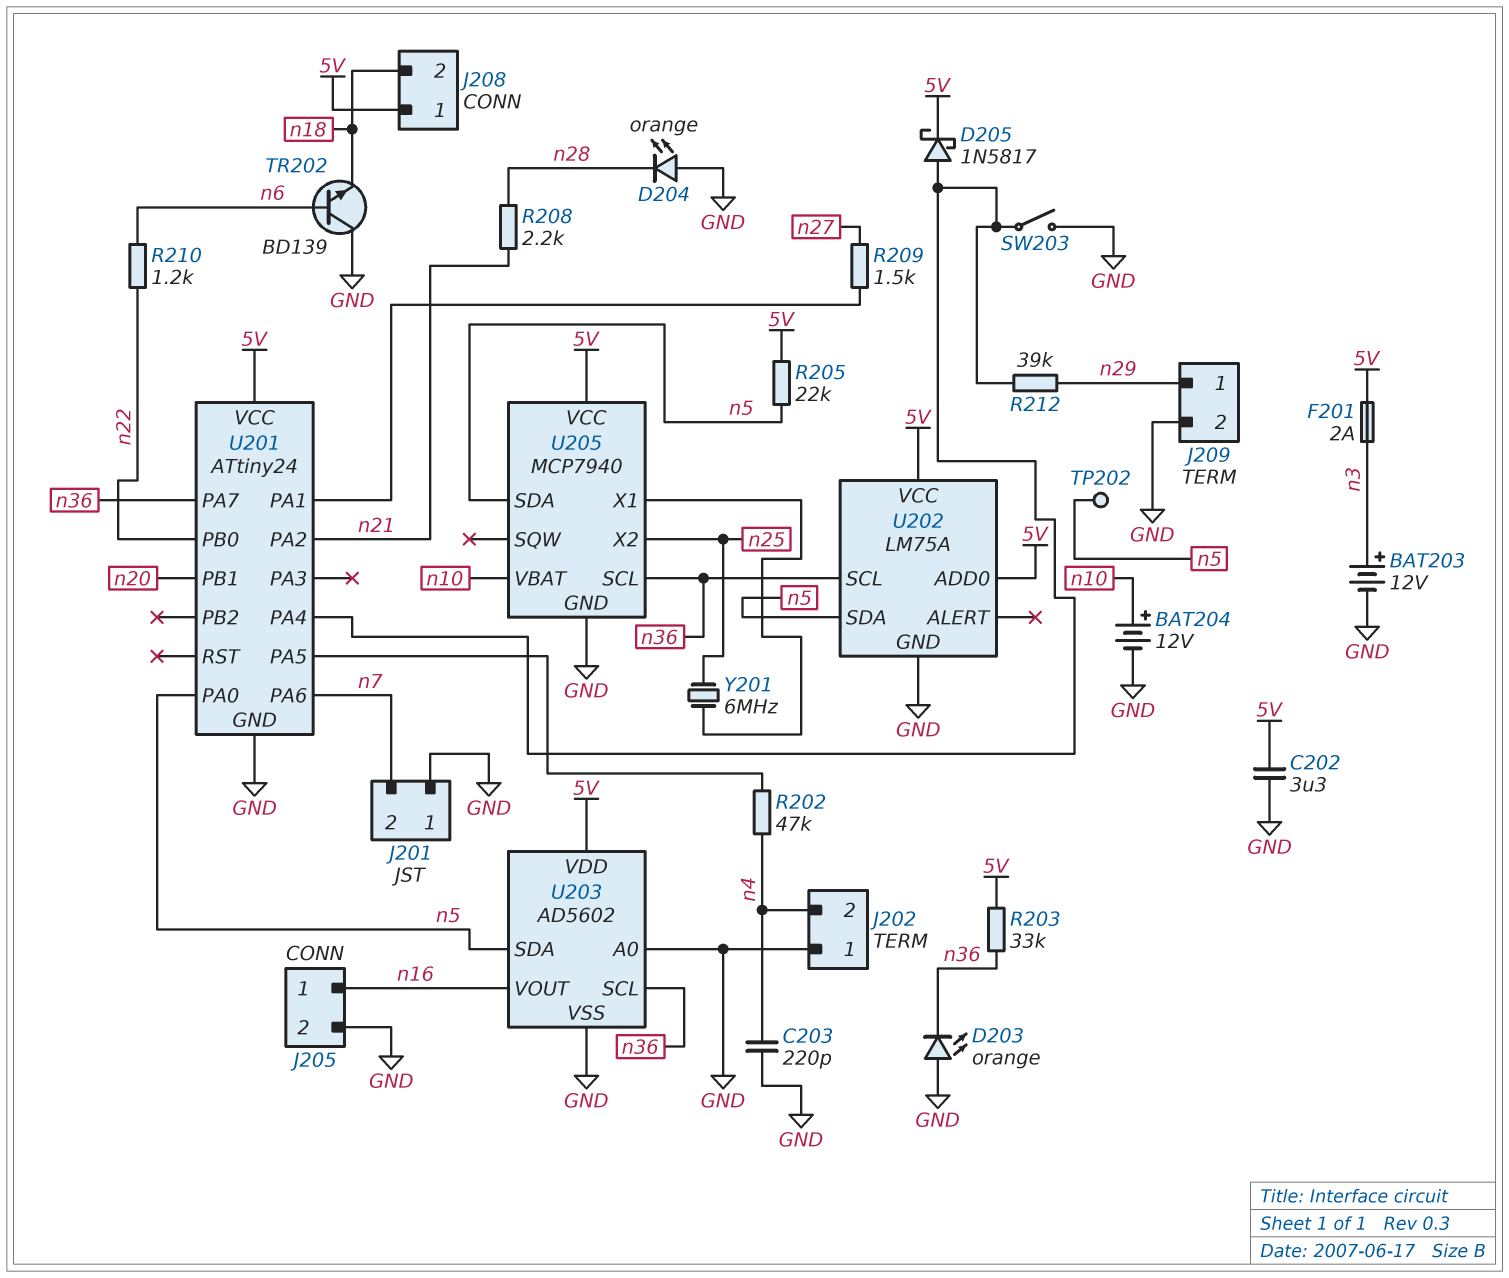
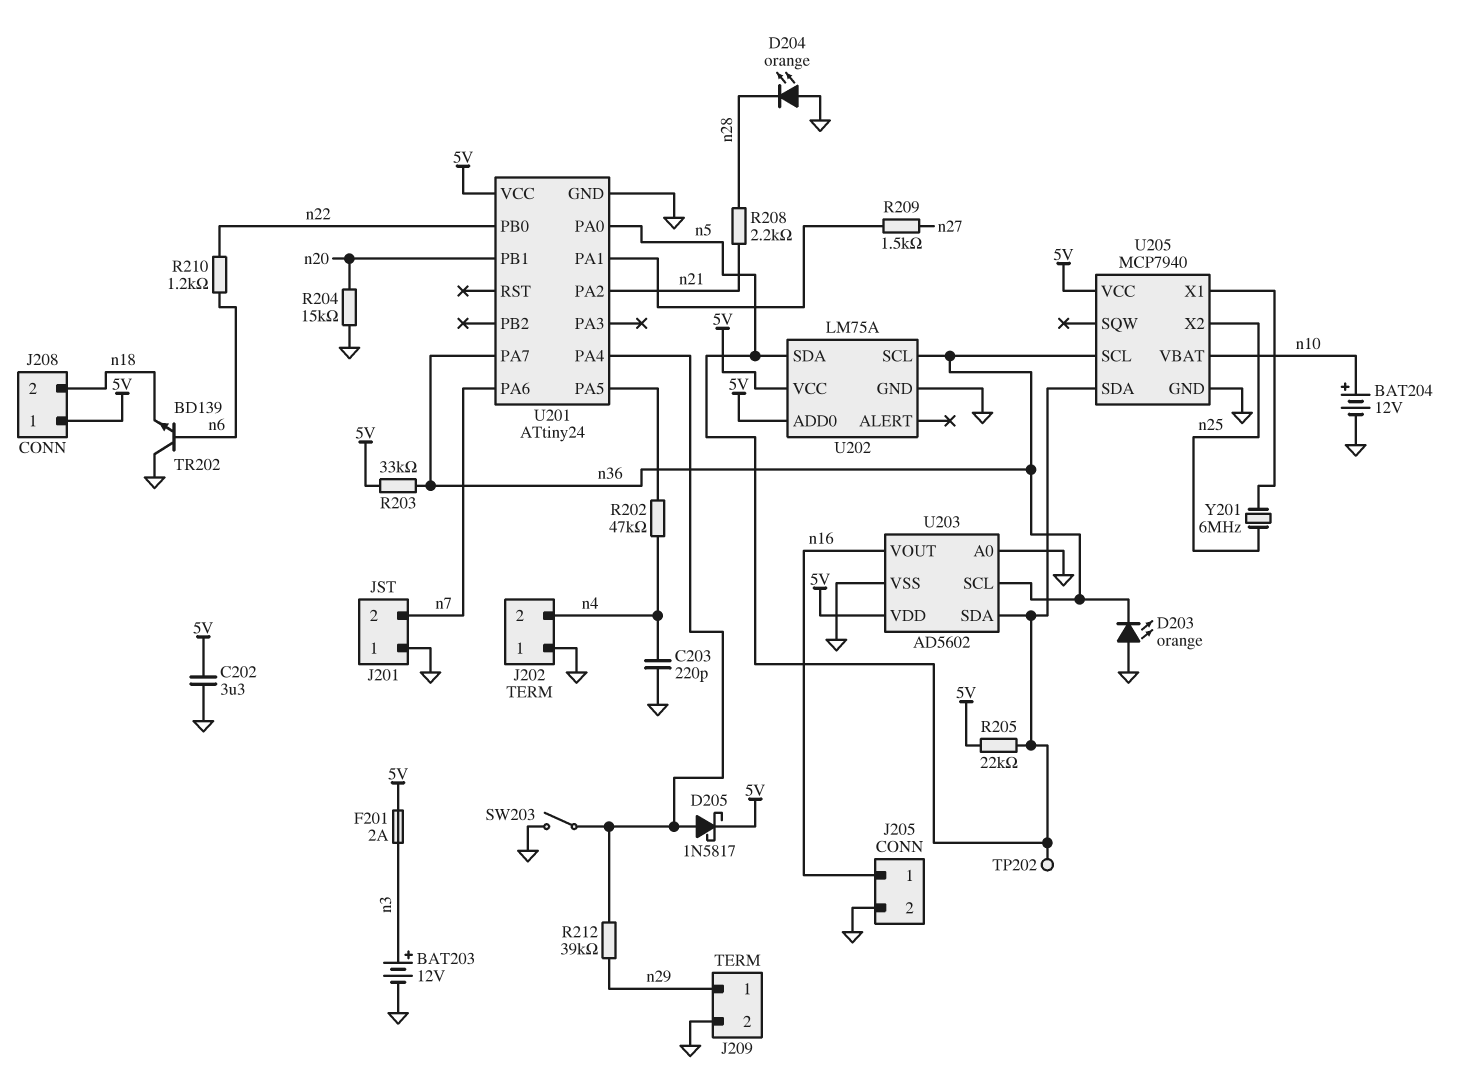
R204: none -> 15k (GND, n20)

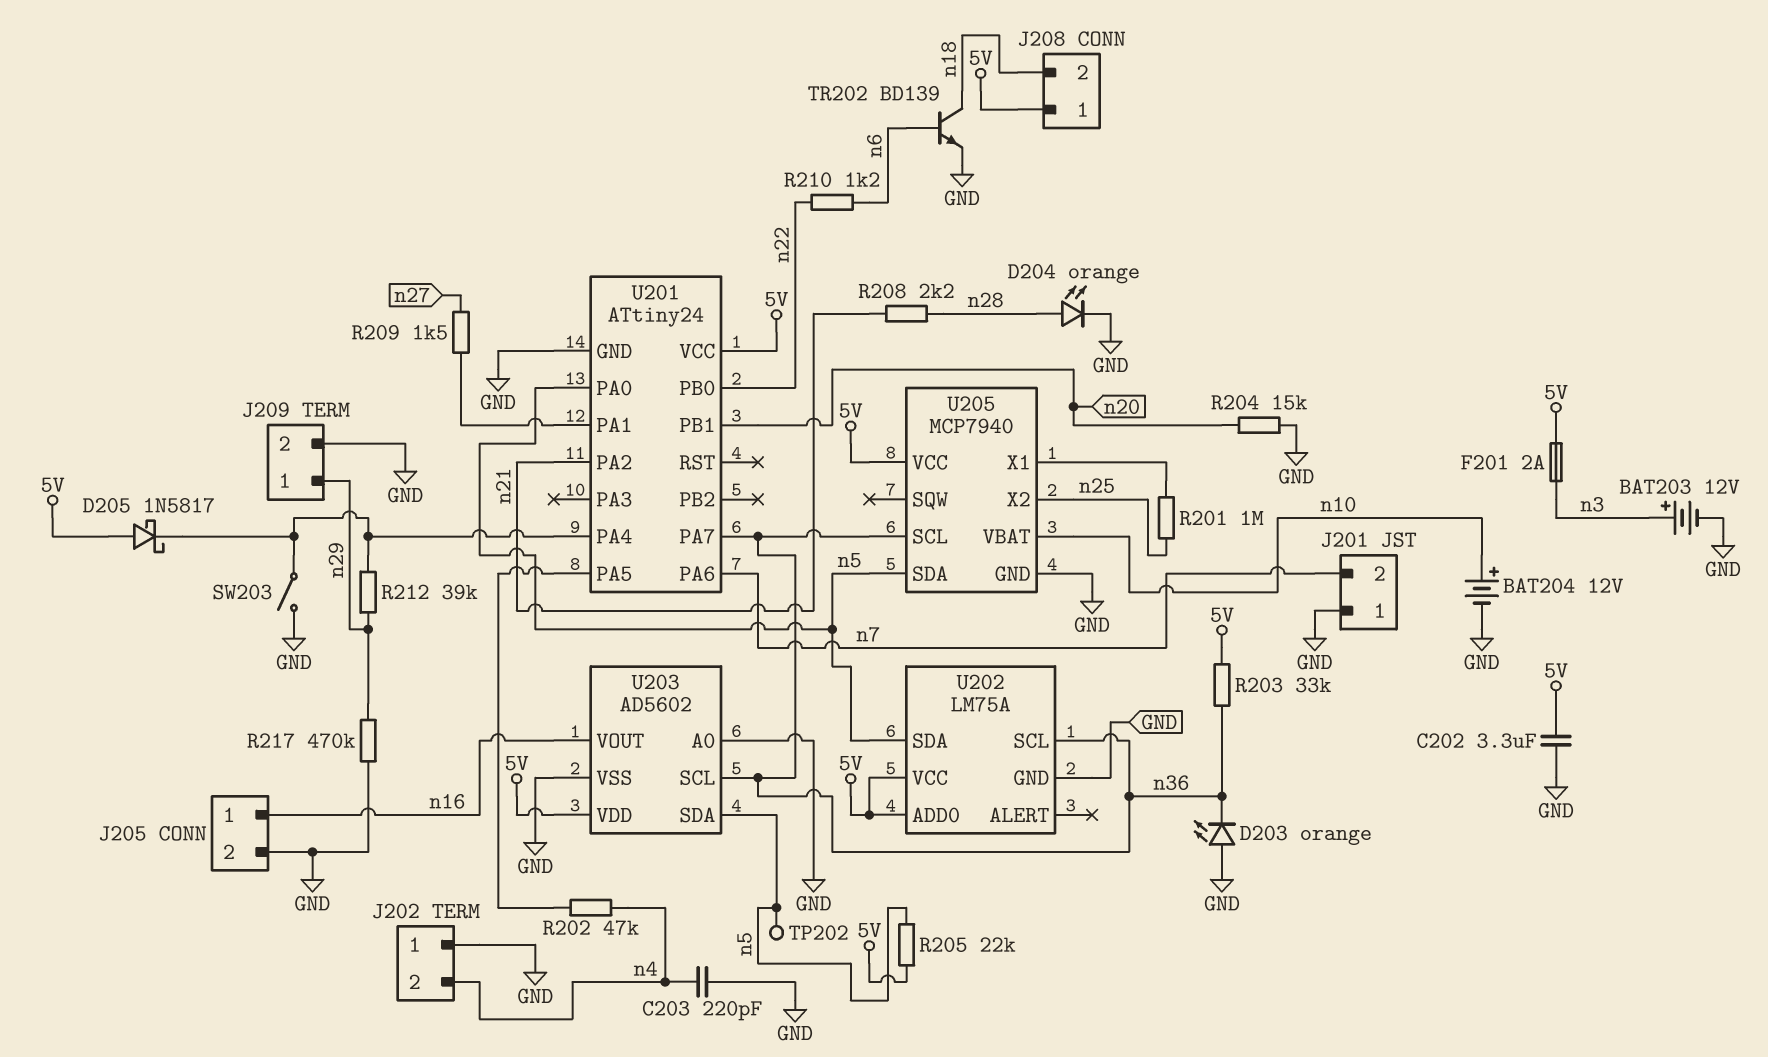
D204: LED orange (A GND, K n28) -> LED orange (A n28, K GND)
D205: schottky 1N5817 (A U201/PA4, K 5V) -> schottky 1N5817 (A 5V, K U201/PA4)
R201: none -> 1M (U205/X1, n25)
R217: none -> 470k (GND, n29)
TR202: NPN BD139 (B n6, C GND, E n18) -> NPN BD139 (B n6, C n18, E GND)
Y201: 6MHz (U205/X1, n25) -> none

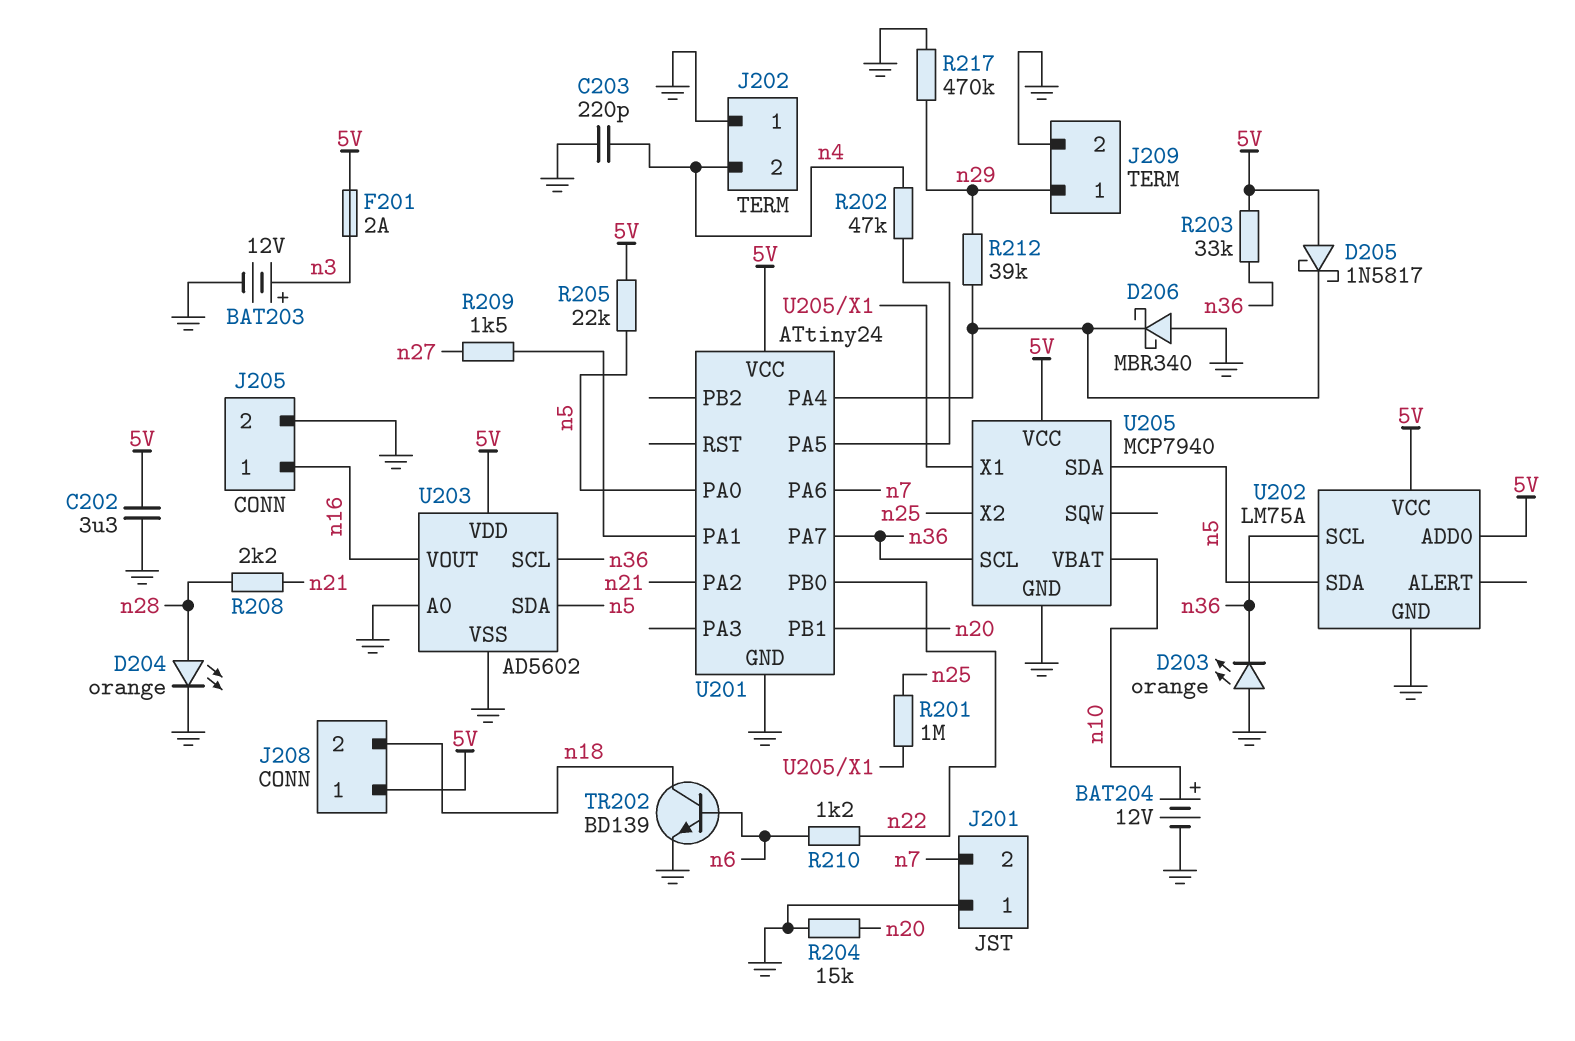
D206: none -> schottky MBR340 (A GND, K U201/PA4)
SW203: switch (GND, U201/PA4) -> none
TP202: test point (n5) -> none

